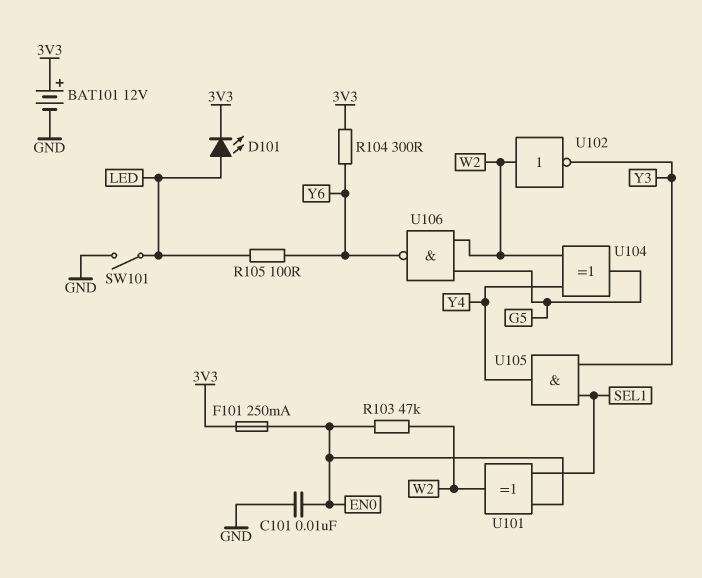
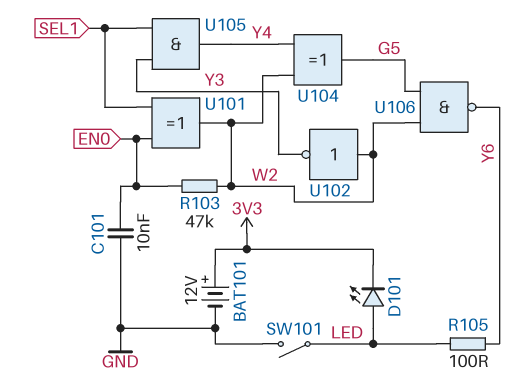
F101: 250mA (3V3, EN0) -> none
R104: 300 (3V3, Y6) -> none

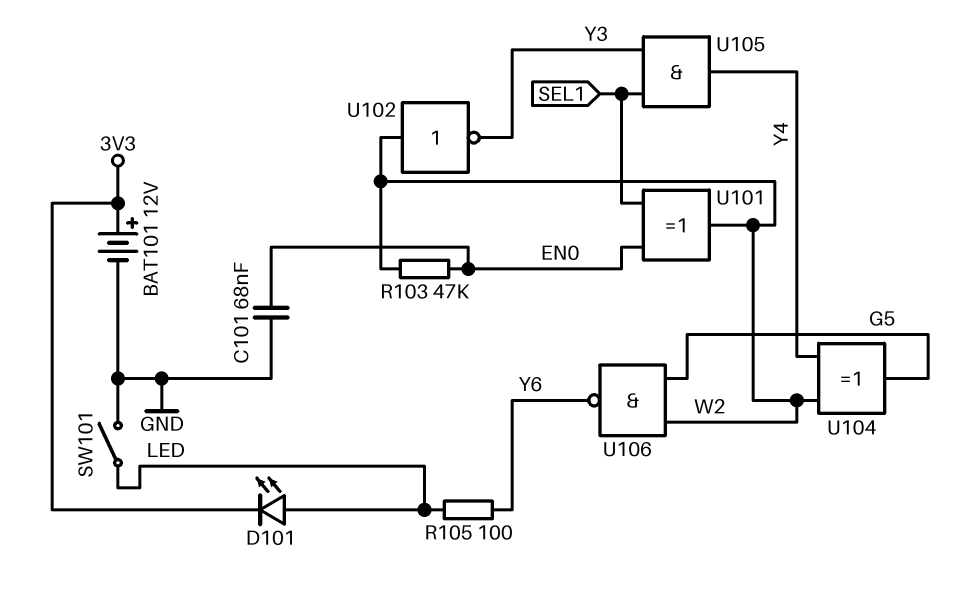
C101: 10nF (EN0, GND) -> 68nF (EN0, GND)

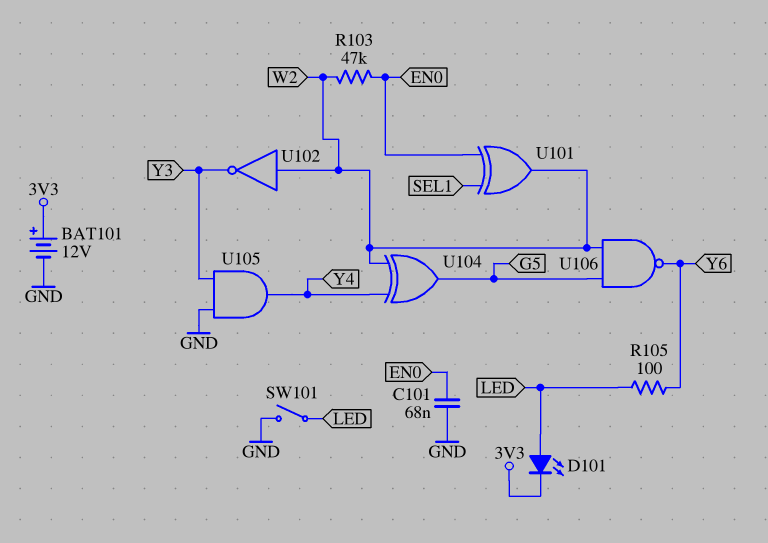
U105: AND (in SEL1, in Y3, out Y4) -> AND (in GND, in Y3, out Y4)

